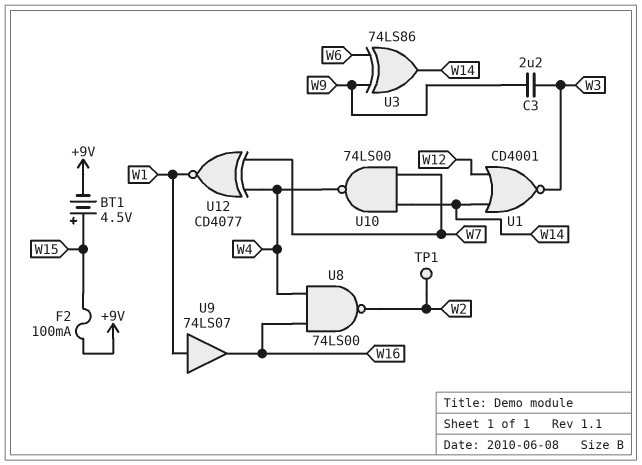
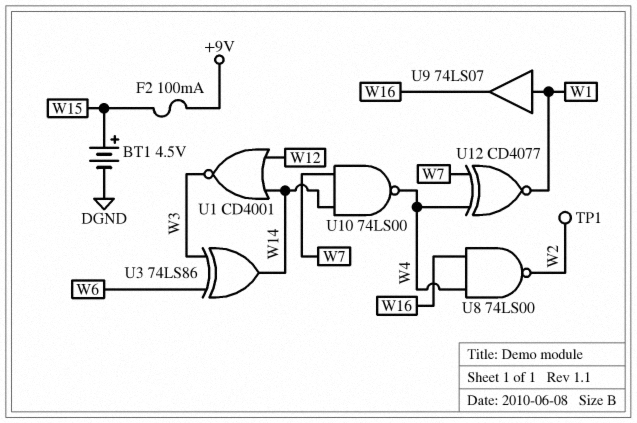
BT1: 4.5V (plus W15, minus +9V) -> 4.5V (plus W15, minus DGND)
C3: 2.2uF (W3, W9) -> none
U3: XOR 74LS86 (in W6, in W9, out W14) -> XOR 74LS86 (in W3, in W6, out W14)

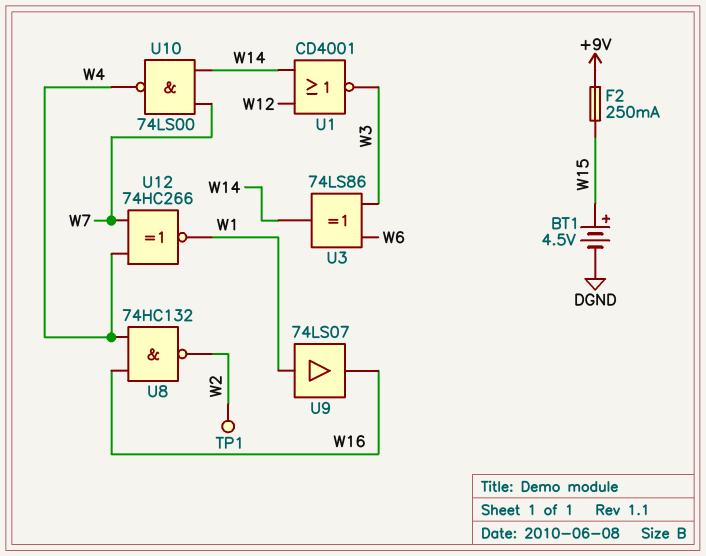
F2: 100mA (+9V, W15) -> 250mA (+9V, W15)
U8: NAND 74LS00 (in W4, in W16, out W2) -> NAND 74HC132 (in W4, in W16, out W2)
U12: XNOR CD4077 (in W4, in W7, out W1) -> XNOR 74HC266 (in W4, in W7, out W1)

